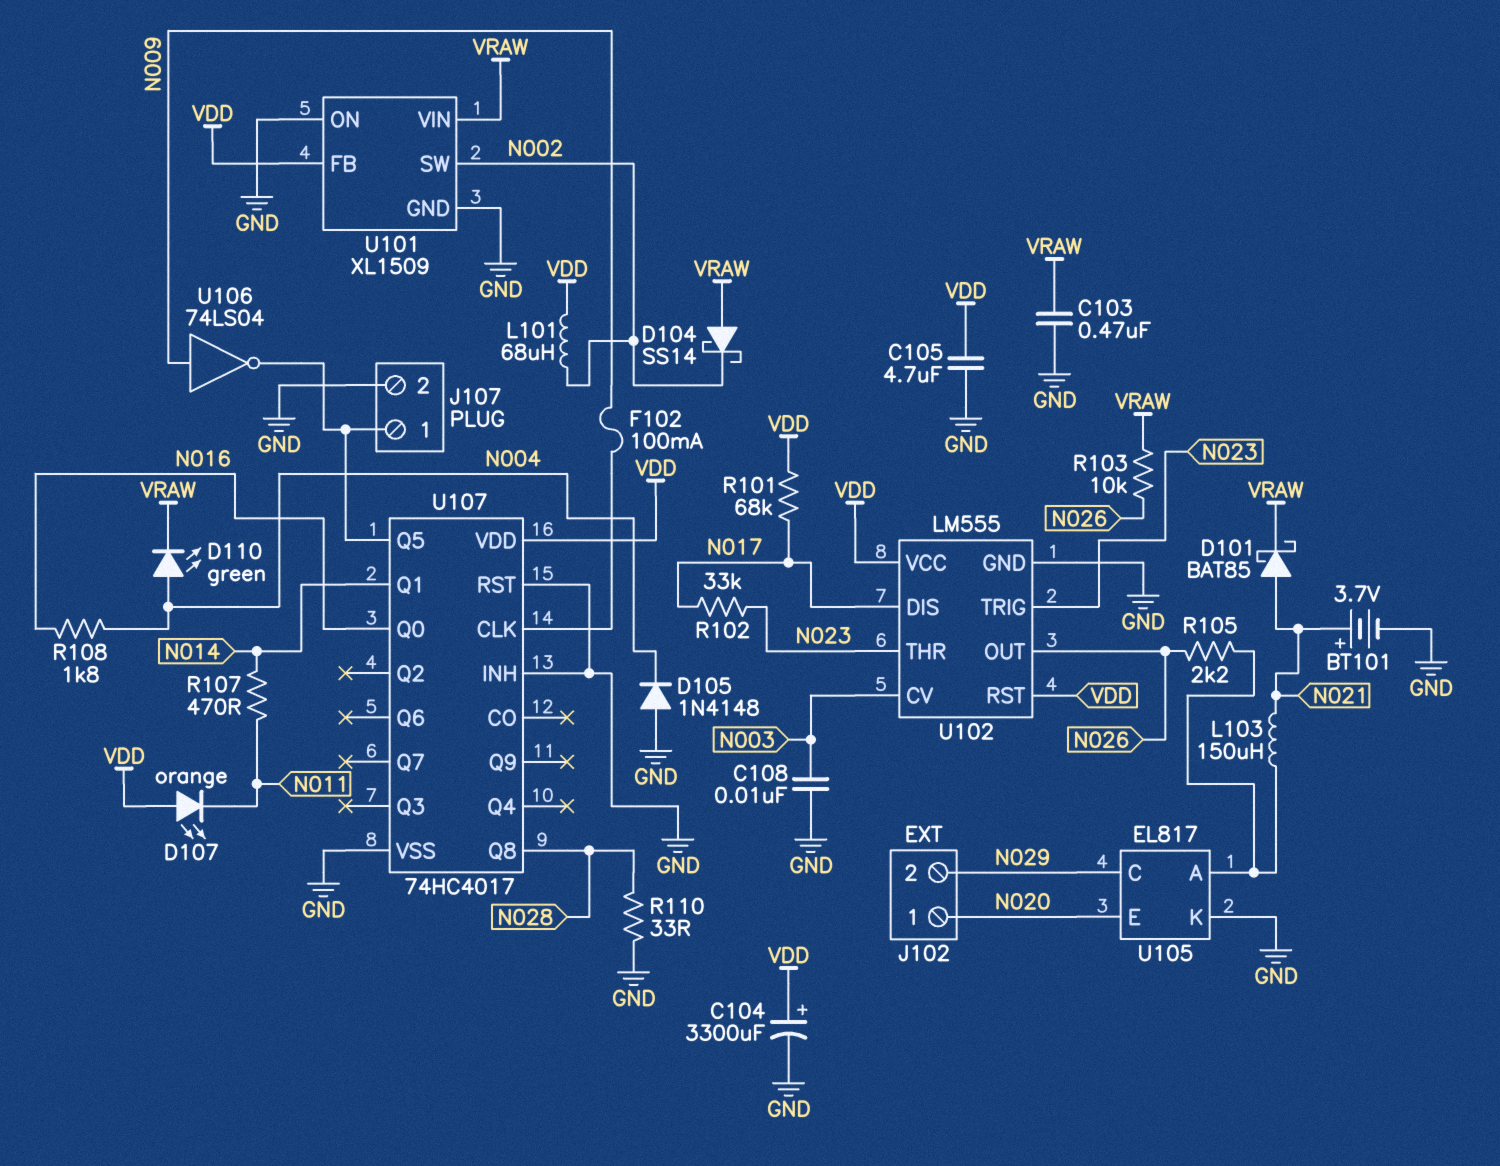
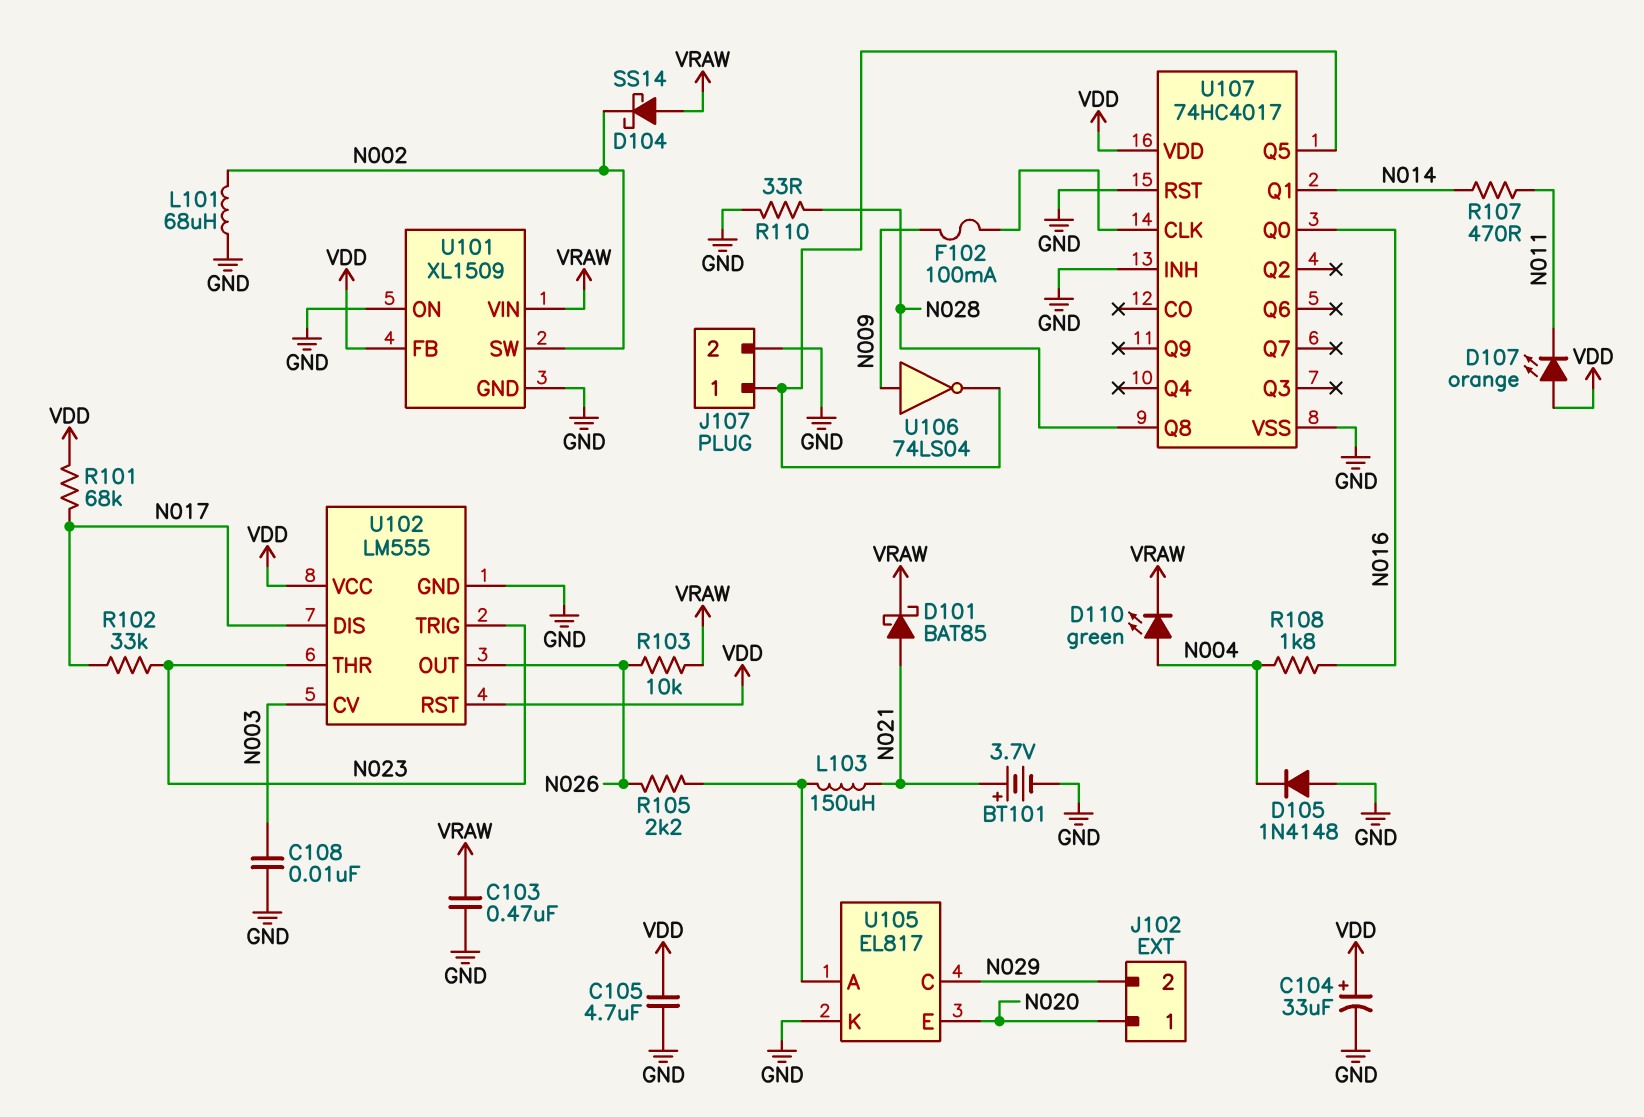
C104: 3300uF (plus VDD, minus GND) -> 33uF (plus VDD, minus GND)
L101: 68uH (N002, VDD) -> 68uH (GND, N002)

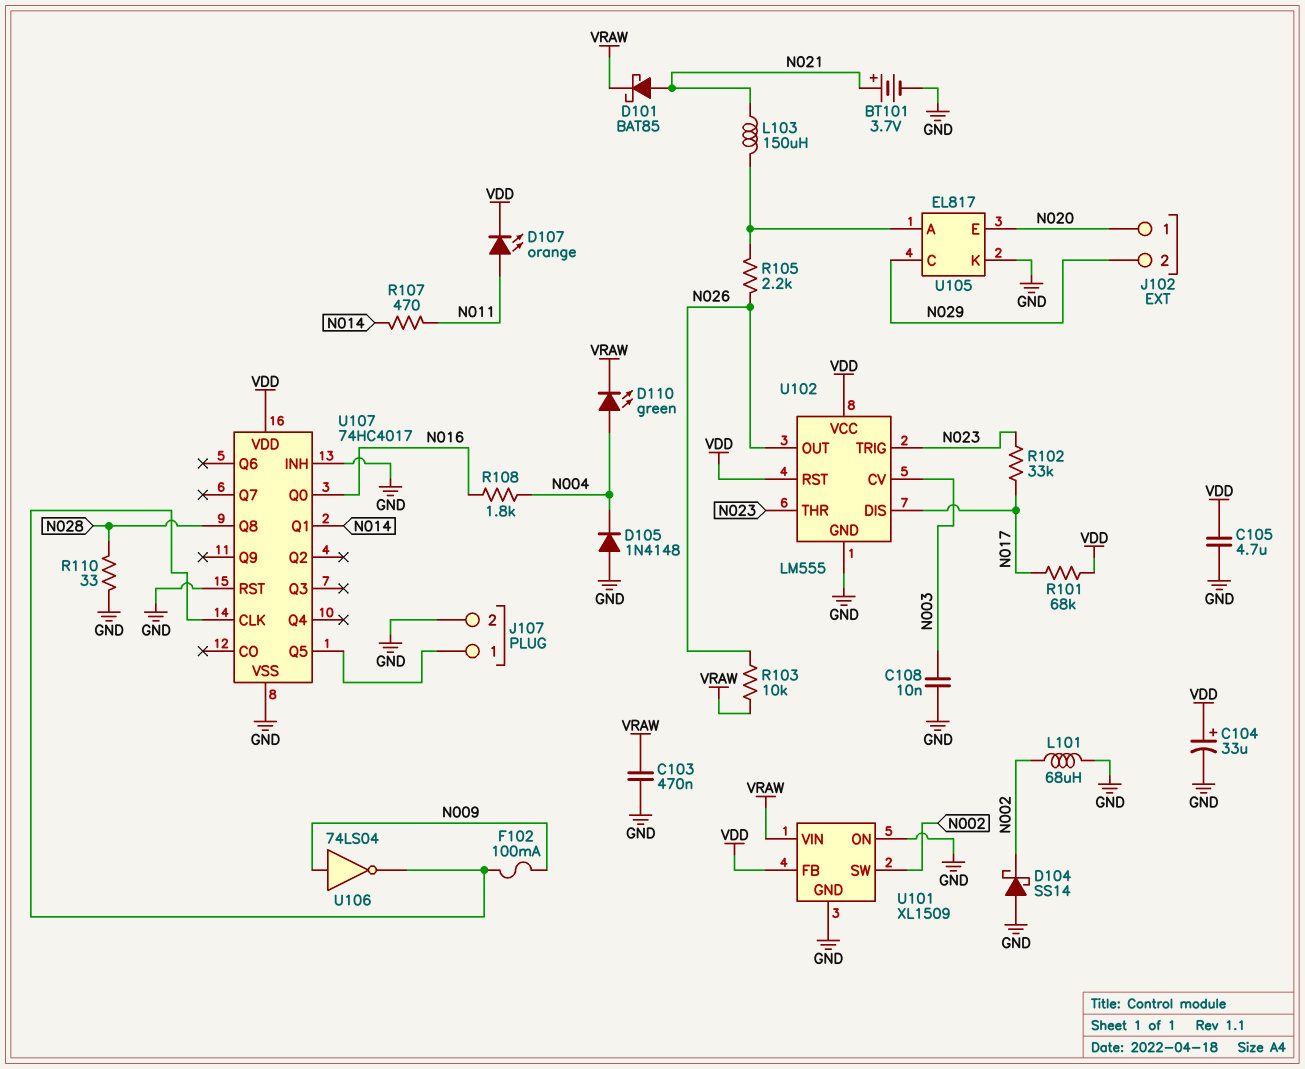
D104: schottky SS14 (A VRAW, K N002) -> schottky SS14 (A GND, K N002)
D107: LED orange (A VDD, K N011) -> LED orange (A N011, K VDD)
U106: NOT 74LS04 (in N009, out J107/1) -> NOT 74LS04 (in N009, out U107/CLK)

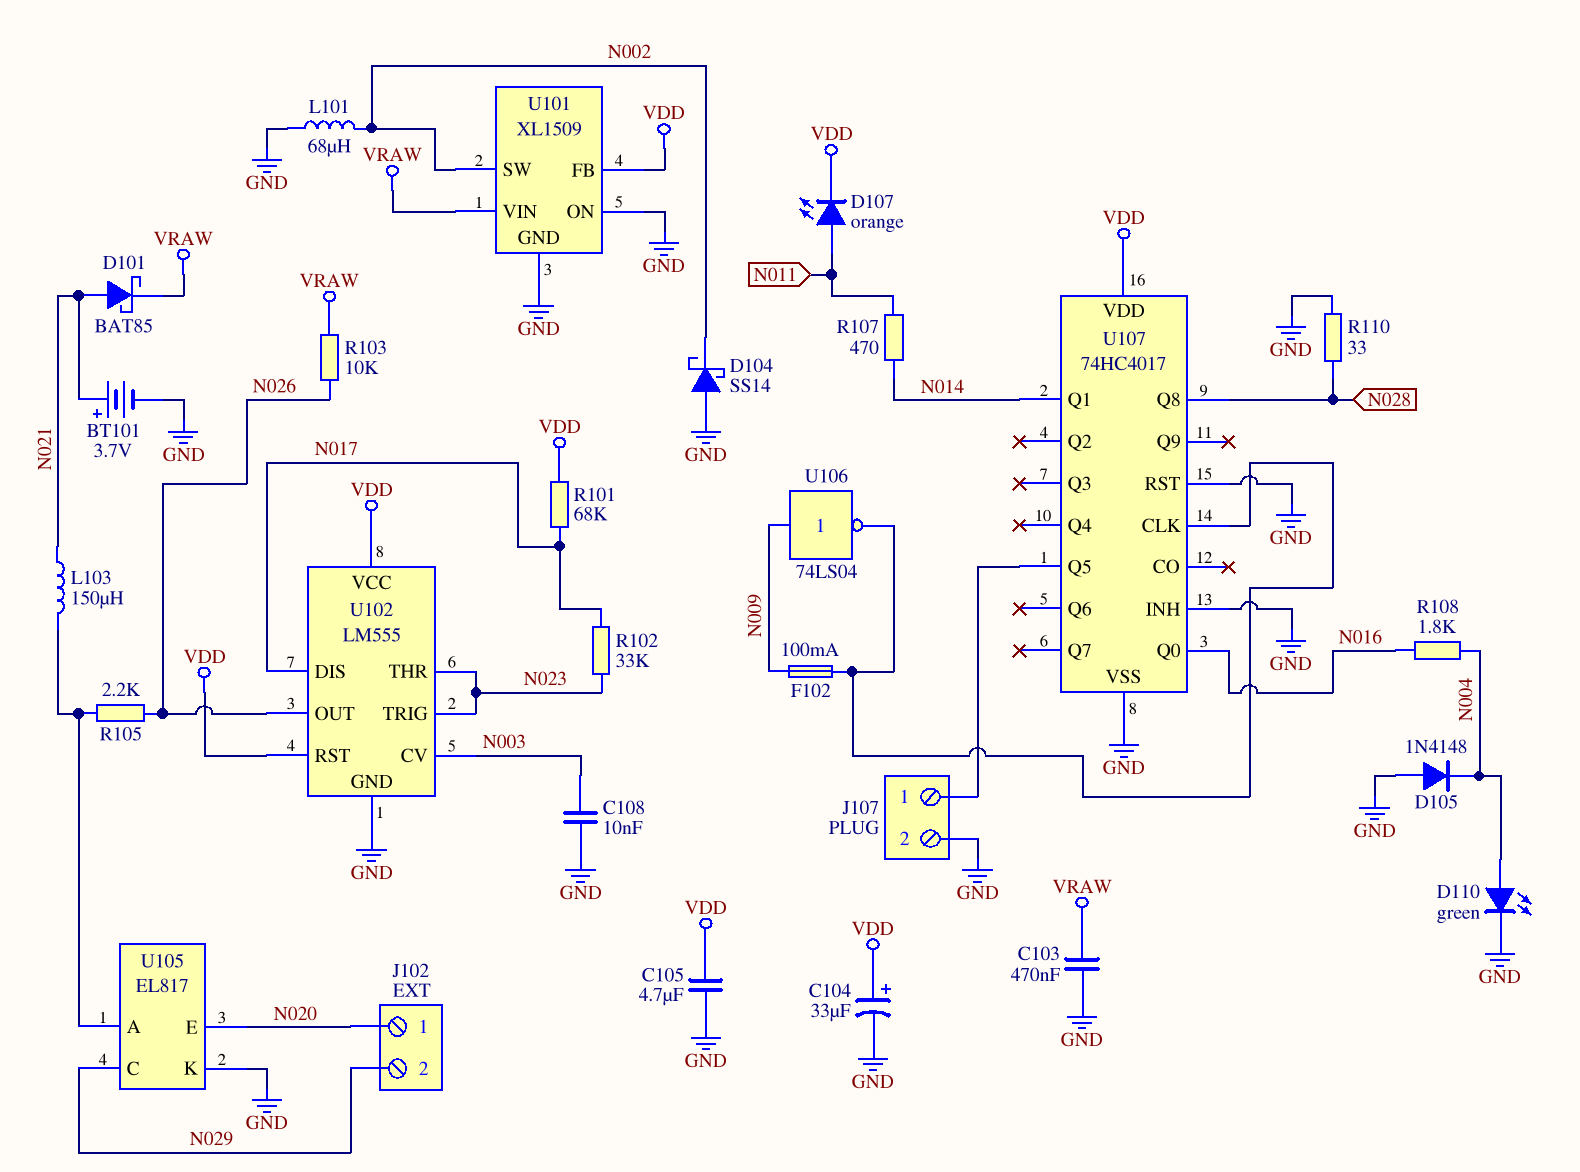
D110: LED green (A N004, K VRAW) -> LED green (A N004, K GND)

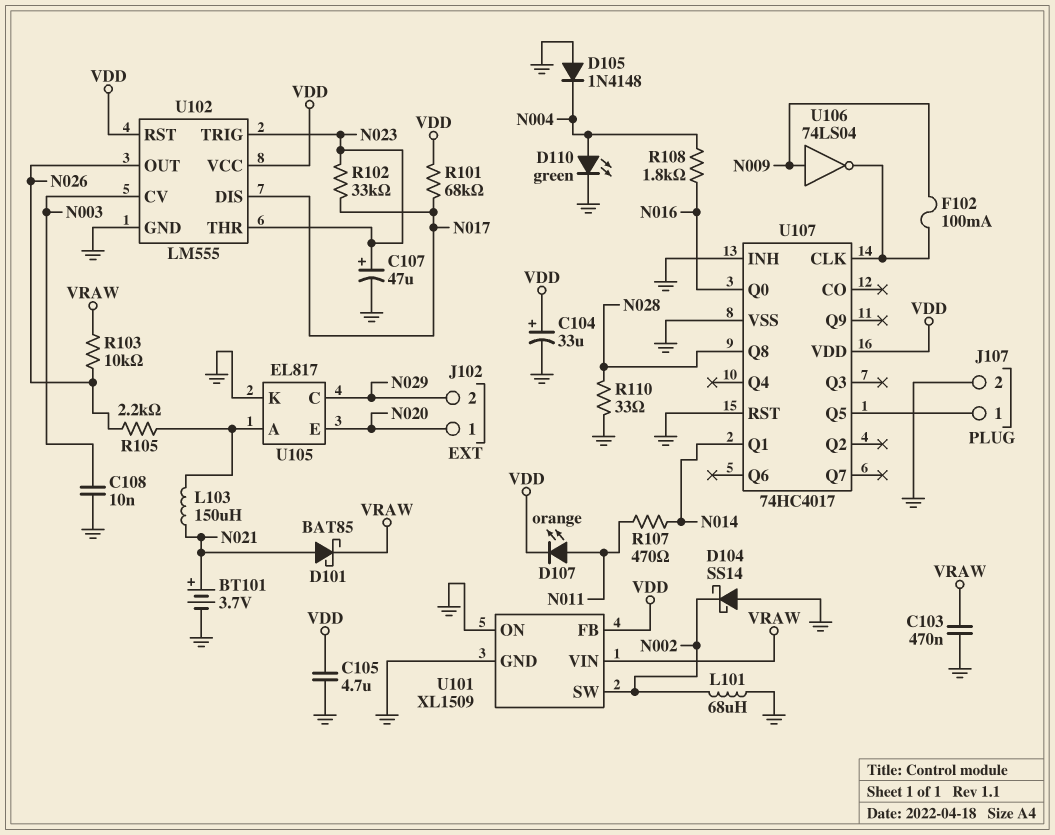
C107: none -> 47uF (plus N023, minus GND)

